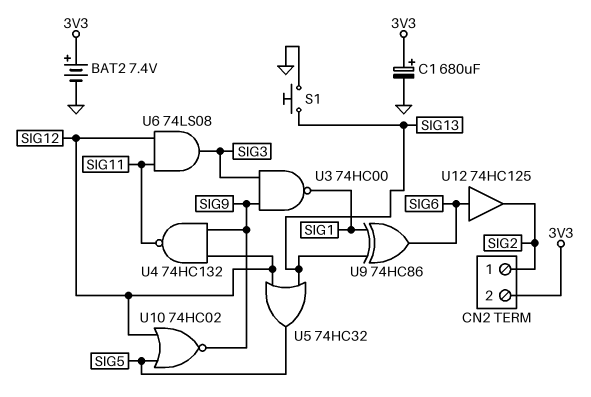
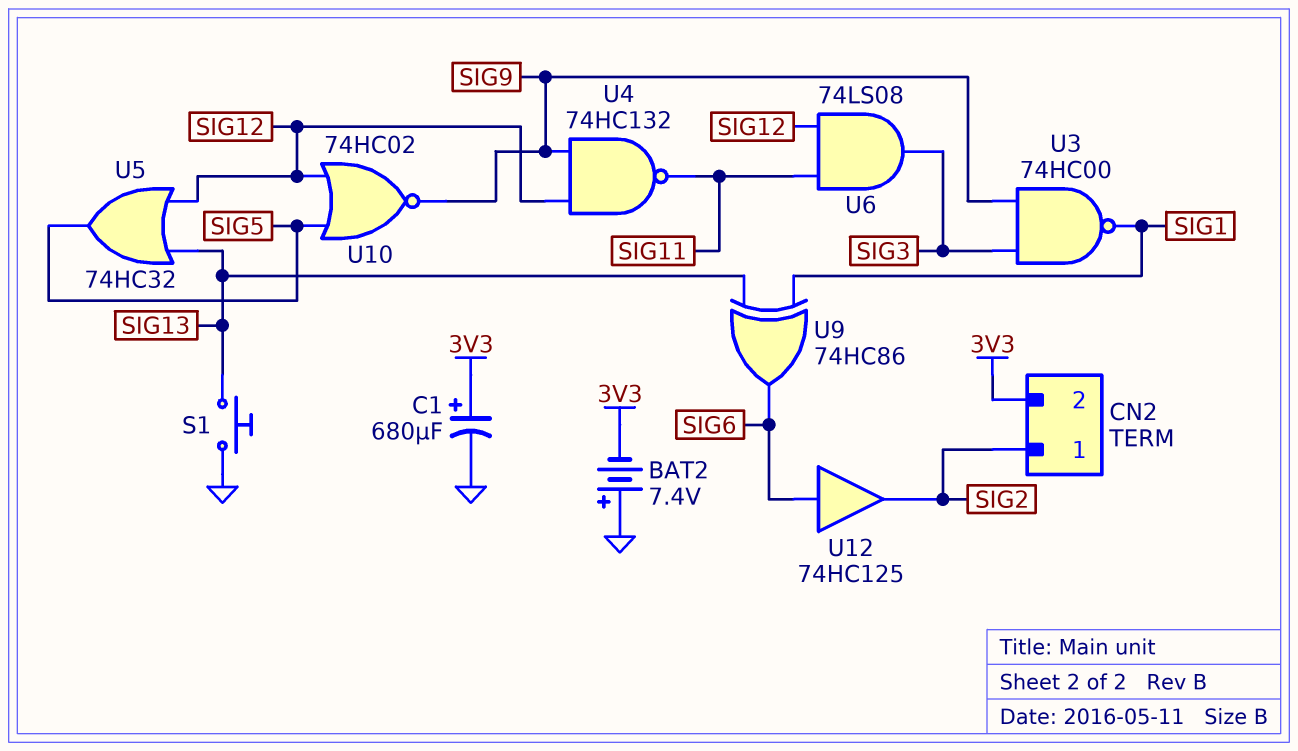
BAT2: 7.4V (plus 3V3, minus GND) -> 7.4V (plus GND, minus 3V3)

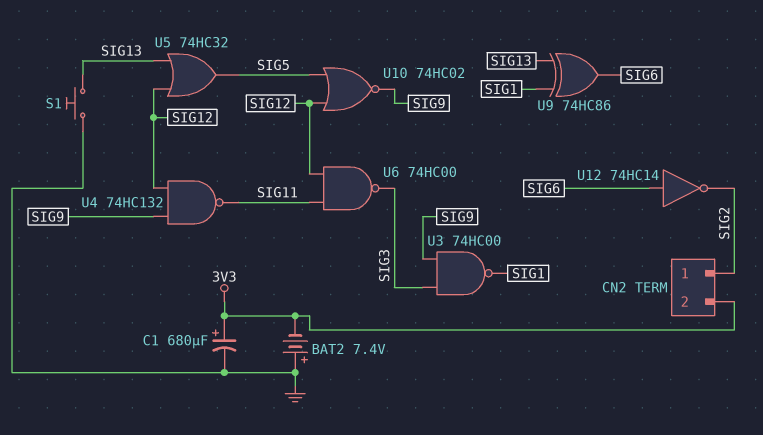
U6: AND 74LS08 (in SIG11, in SIG12, out SIG3) -> NAND 74HC00 (in SIG11, in SIG12, out SIG3)
U12: buffer 74HC125 (in SIG6, out SIG2) -> NOT 74HC14 (in SIG6, out SIG2)

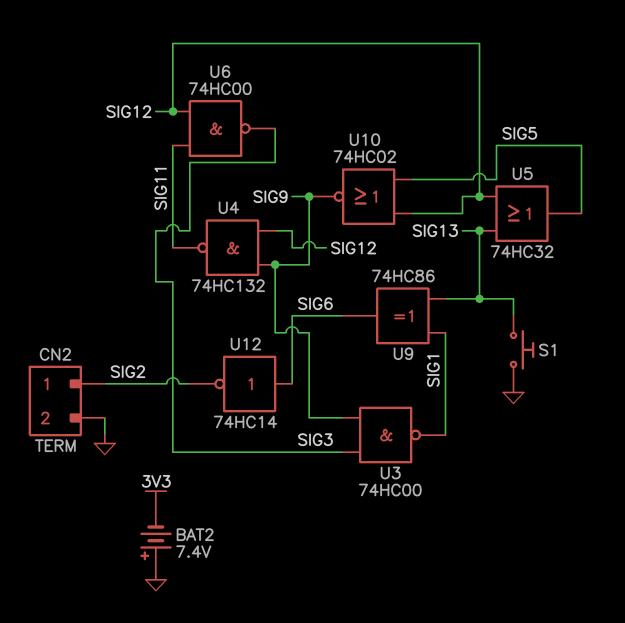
C1: 680uF (plus 3V3, minus GND) -> none
CN2 pin 2: 3V3 -> GND

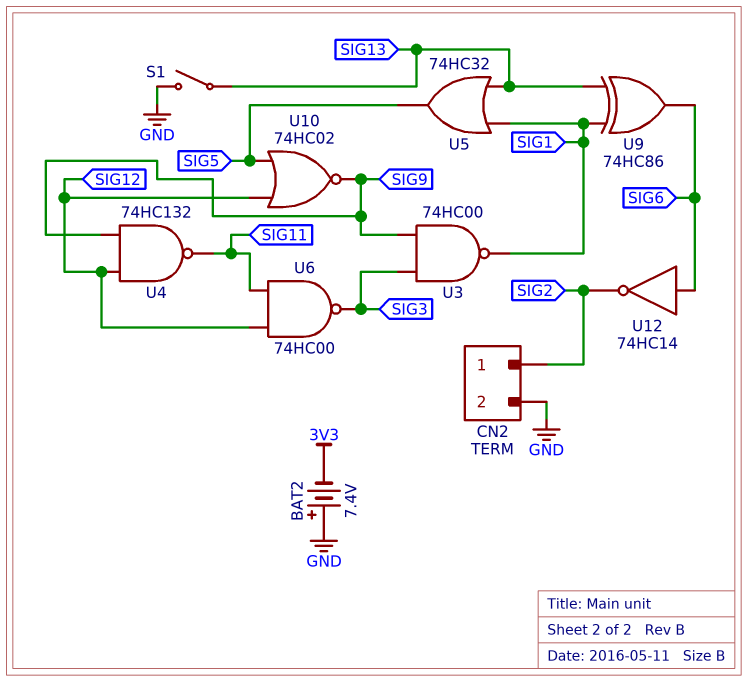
S1: button (GND, SIG13) -> switch (GND, SIG13)
U5: OR 74HC32 (in SIG12, in SIG13, out SIG5) -> OR 74HC32 (in SIG1, in SIG13, out SIG5)

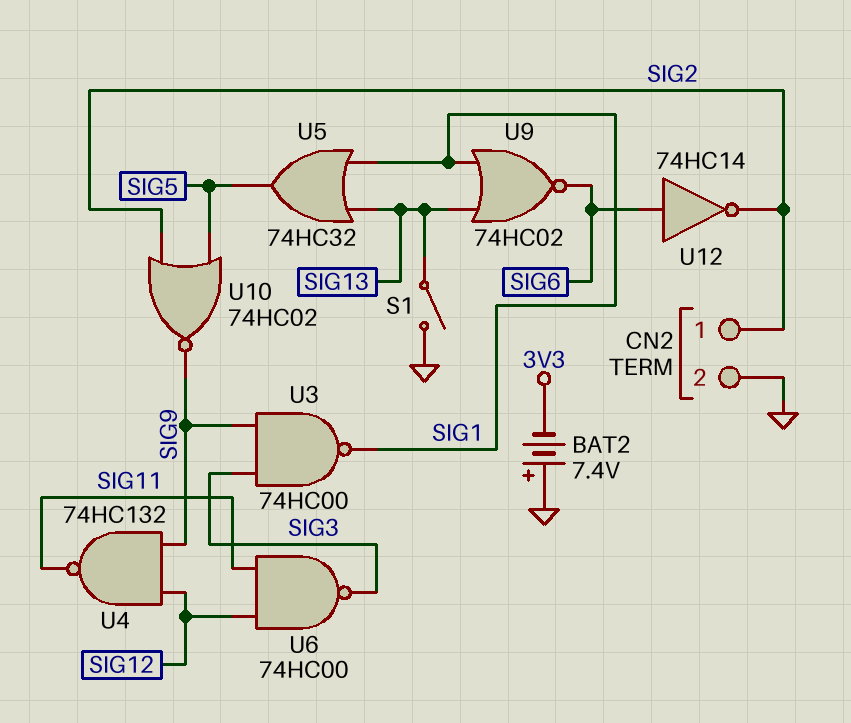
U9: XOR 74HC86 (in SIG1, in SIG13, out SIG6) -> NOR 74HC02 (in SIG1, in SIG13, out SIG6)
U10: NOR 74HC02 (in SIG5, in SIG12, out SIG9) -> NOR 74HC02 (in SIG2, in SIG5, out SIG9)

